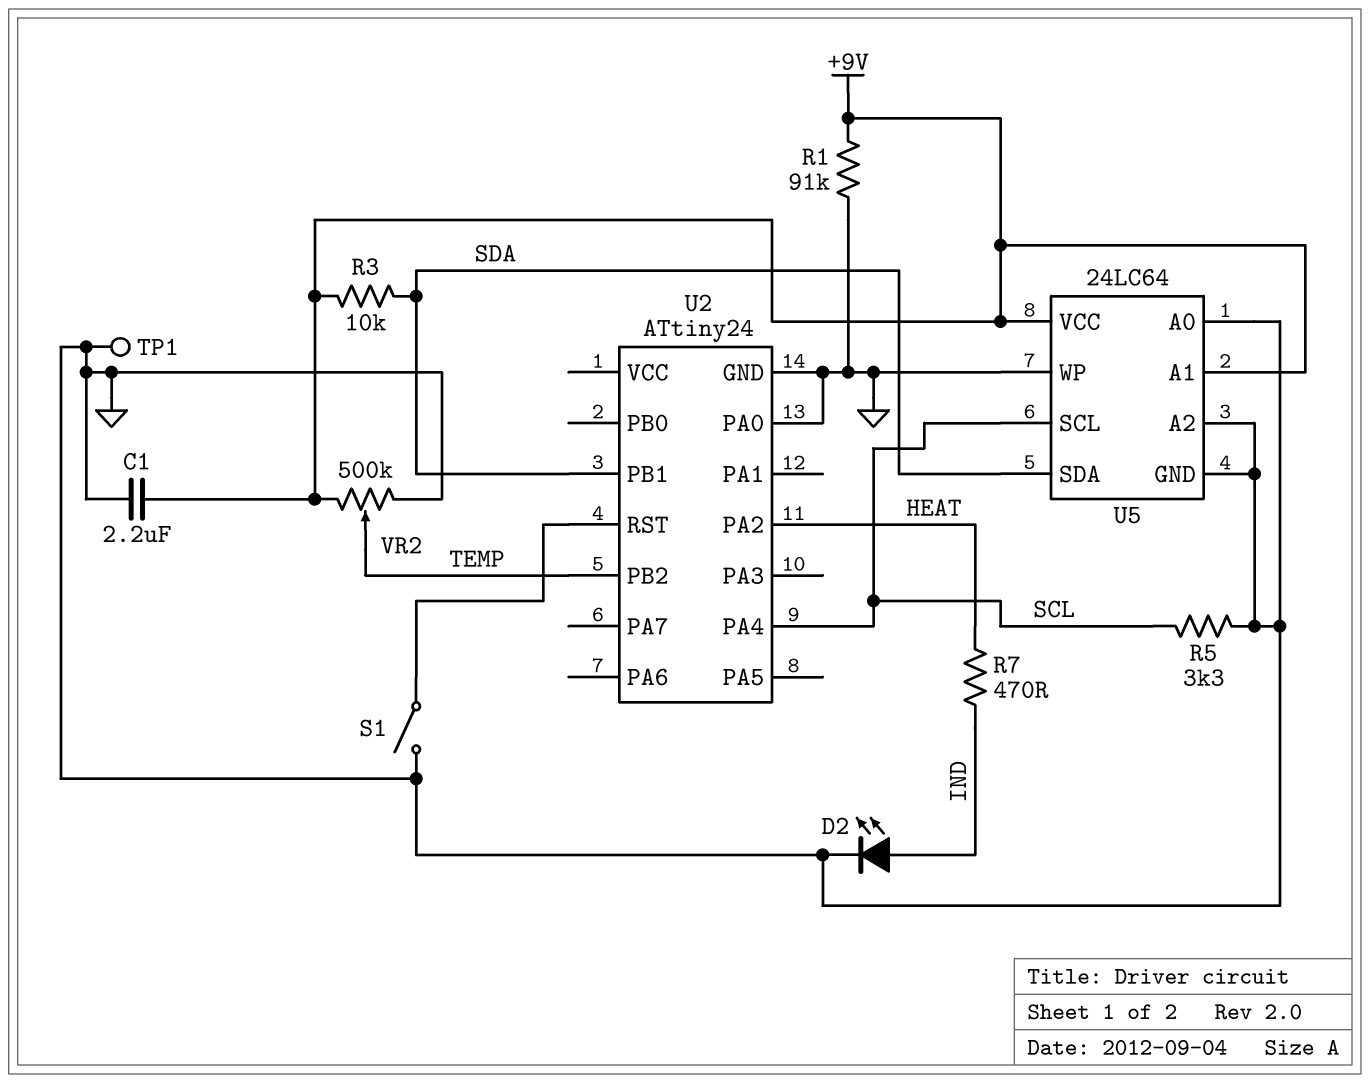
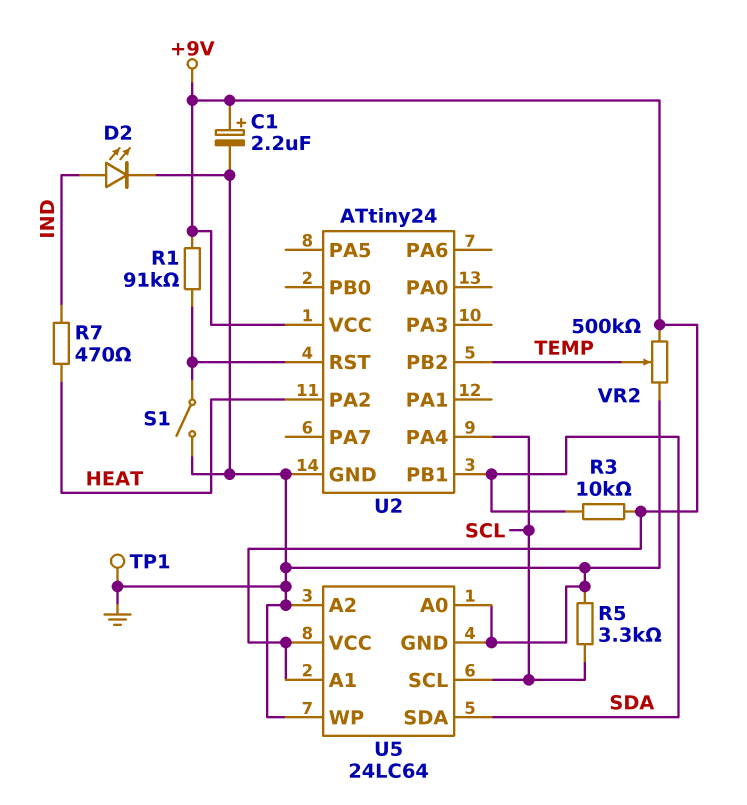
C1: 2.2uF (+9V, GND) -> 2.2uF (plus +9V, minus GND)
R1: 91k (+9V, GND) -> 91k (+9V, U2/RST)
U2 pin PA0: GND -> none
U2 pin VCC: none -> +9V

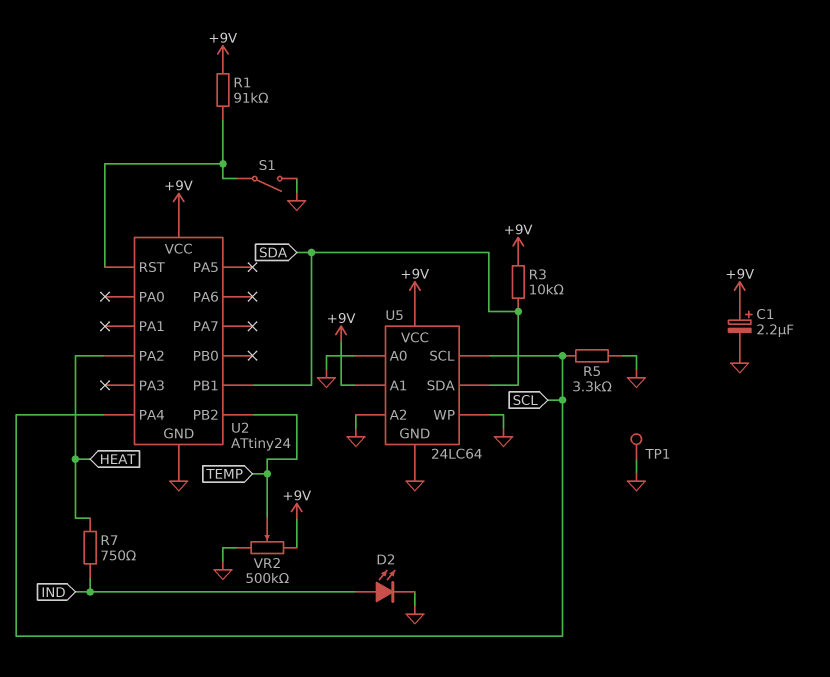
R7: 470 (HEAT, IND) -> 750 (HEAT, IND)

